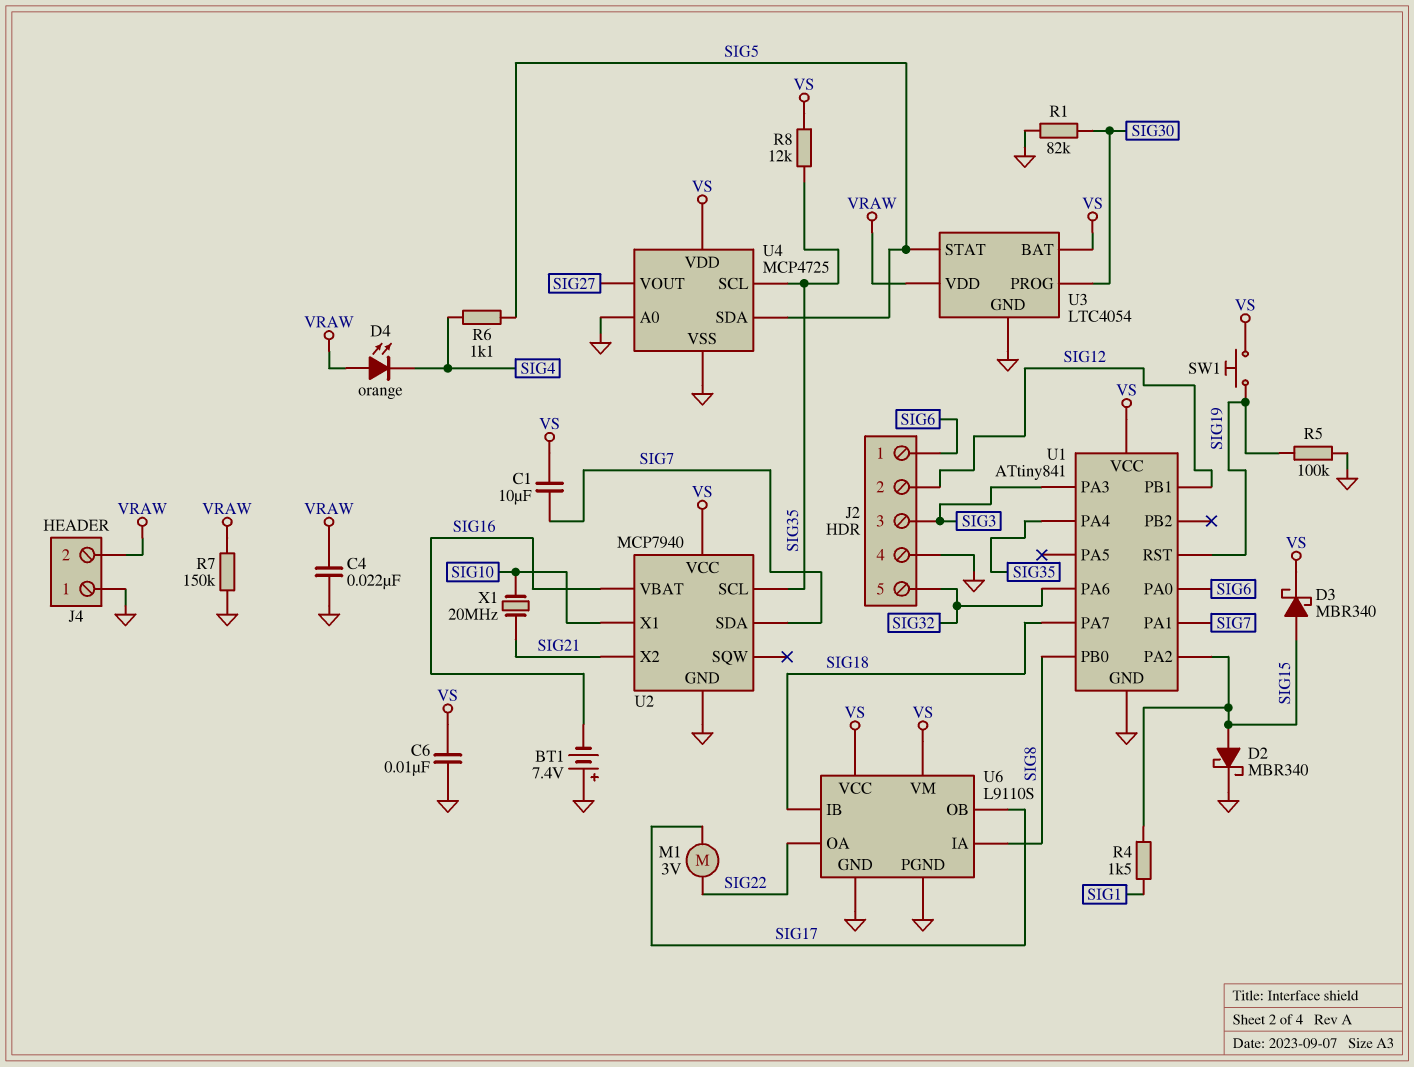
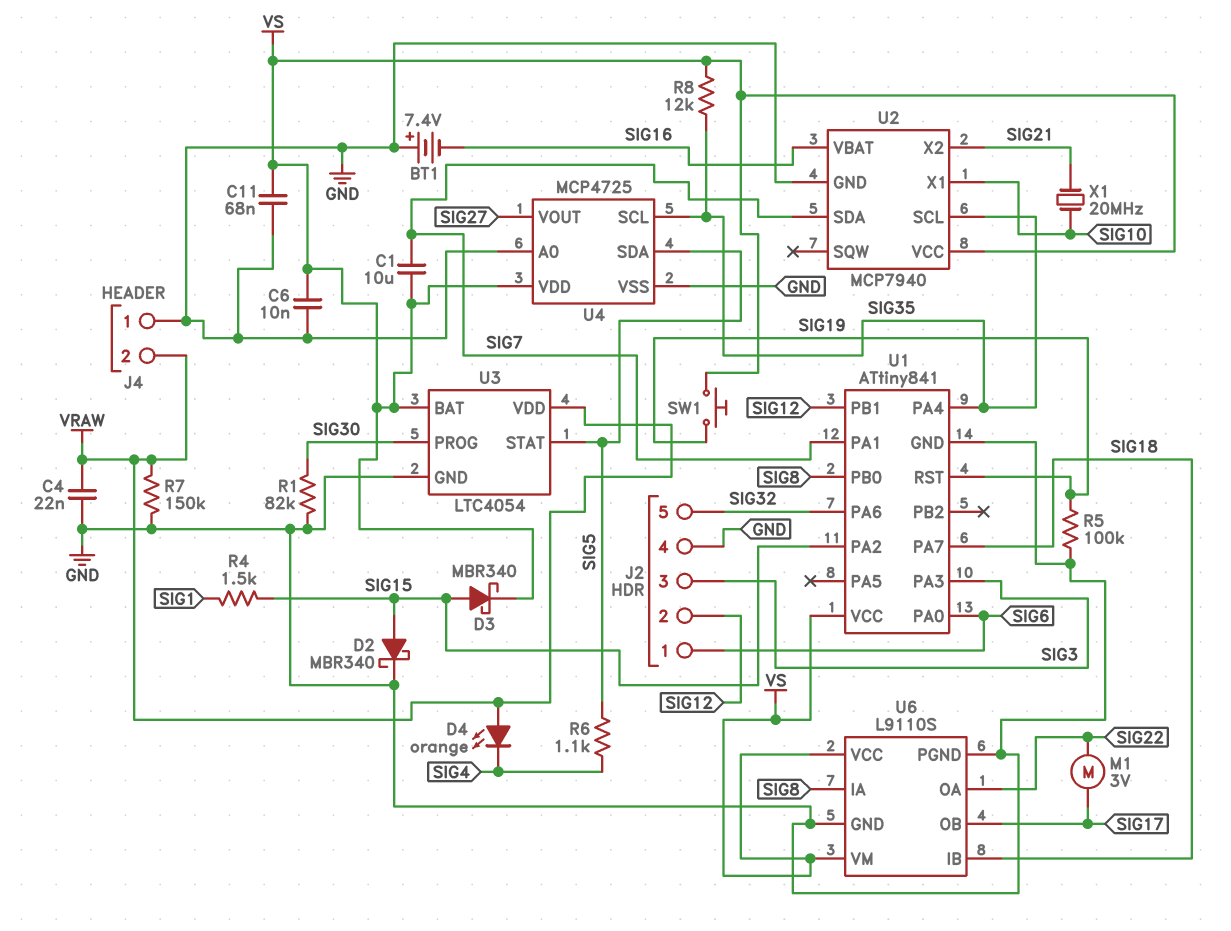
C11: none -> 68nF (GND, VS)

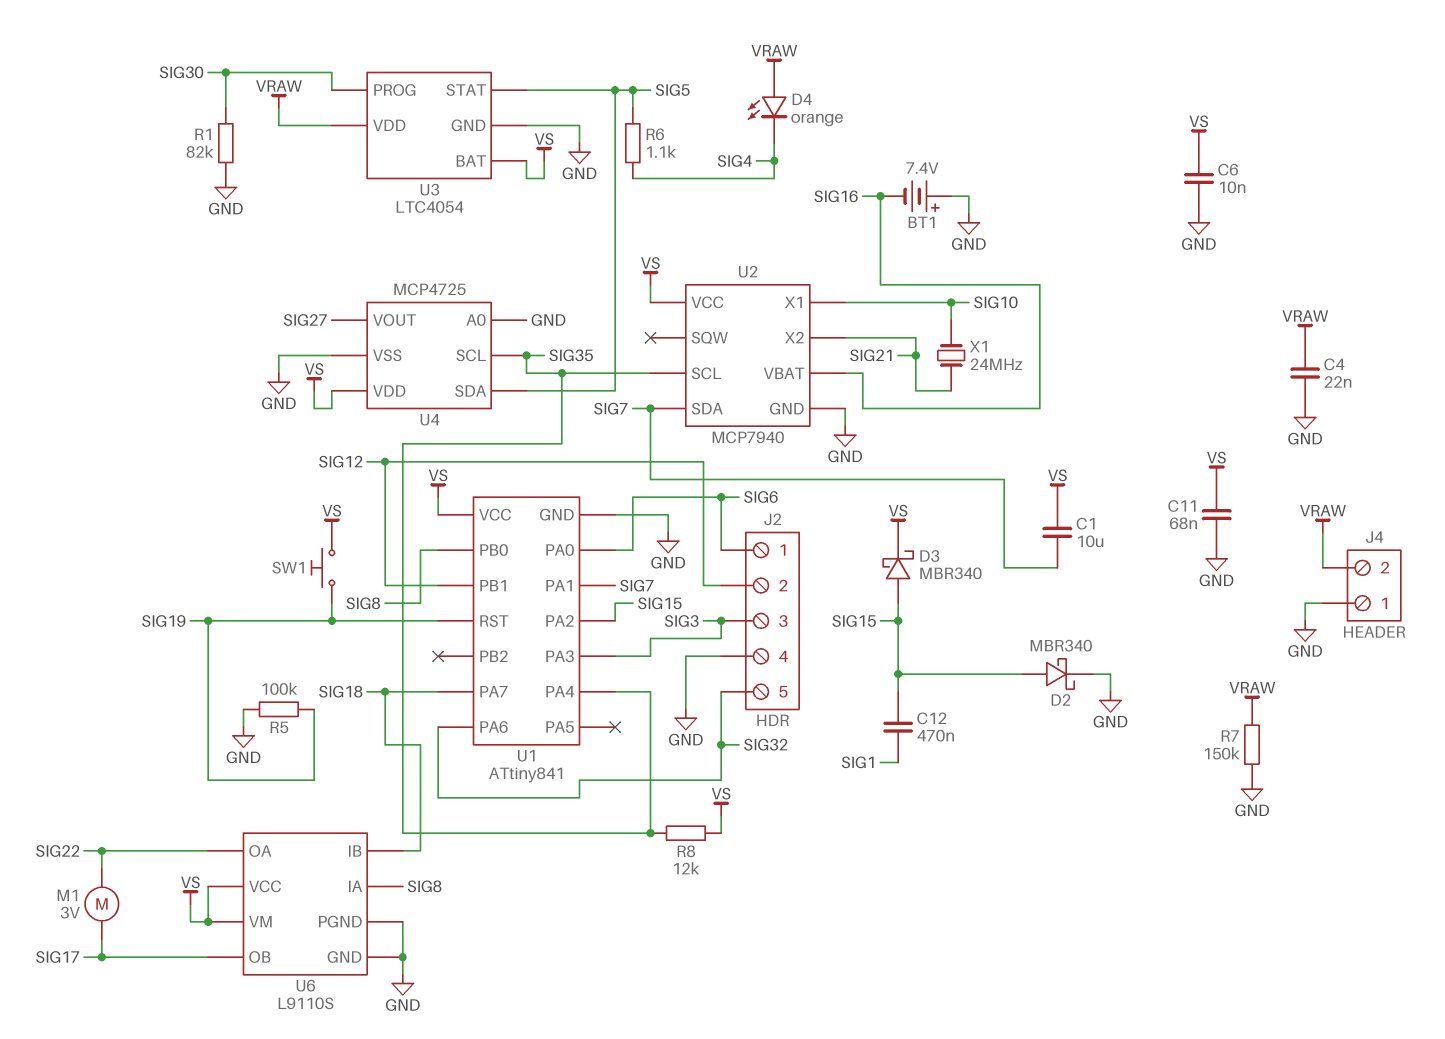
C12: none -> 470nF (SIG1, SIG15)
R4: 1.5k (SIG1, SIG15) -> none
X1: 20MHz (SIG10, SIG21) -> 24MHz (SIG10, SIG21)

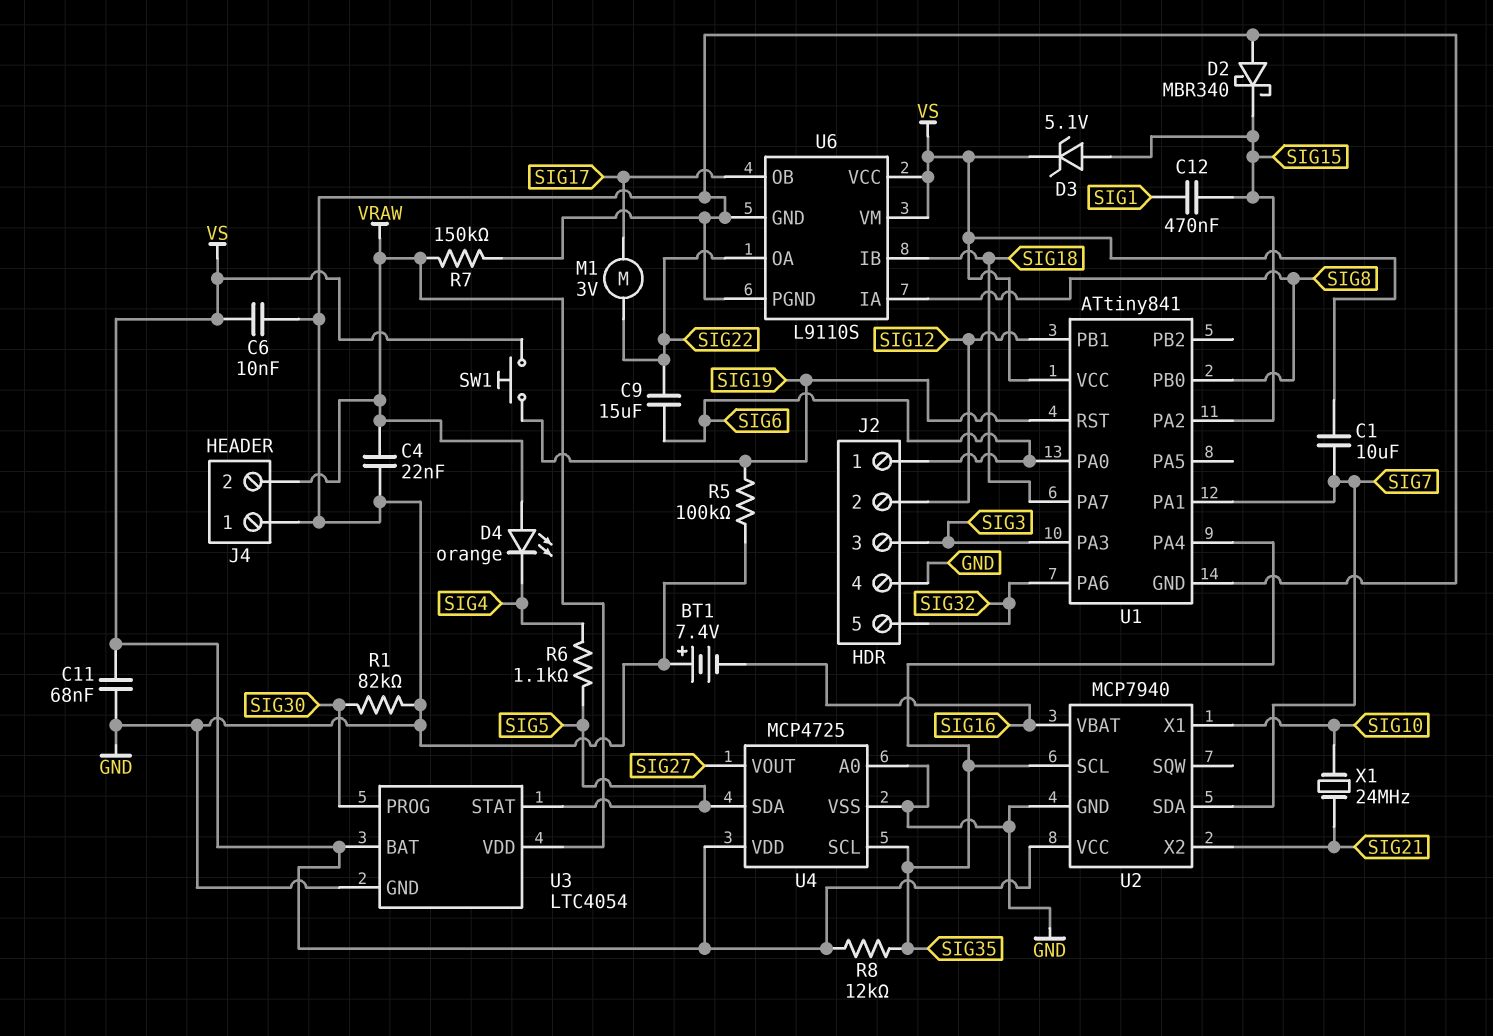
C9: none -> 15uF (SIG6, SIG22)
D2: schottky MBR340 (A SIG15, K GND) -> schottky MBR340 (A GND, K SIG15)
D3: schottky MBR340 (A SIG15, K VS) -> zener 5.1V (A SIG15, K VS)

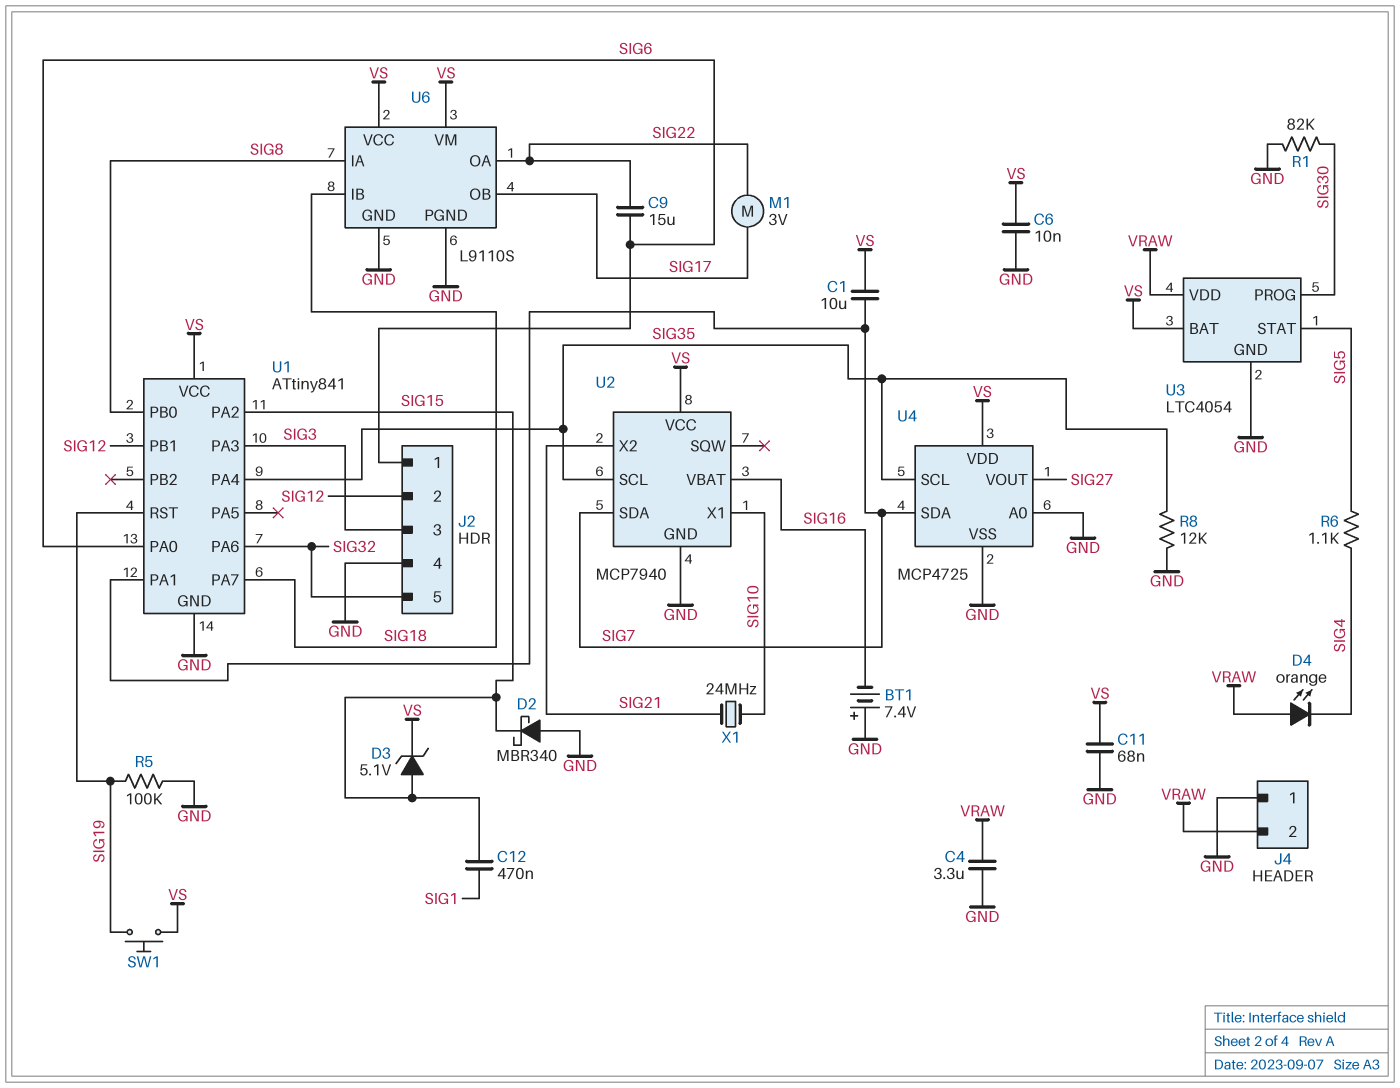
C4: 22nF (GND, VRAW) -> 3.3uF (GND, VRAW)
R7: 150k (GND, VRAW) -> none
R8: 12k (SIG35, VS) -> 12k (GND, SIG35)
U4 pin SDA: SIG5 -> SIG7

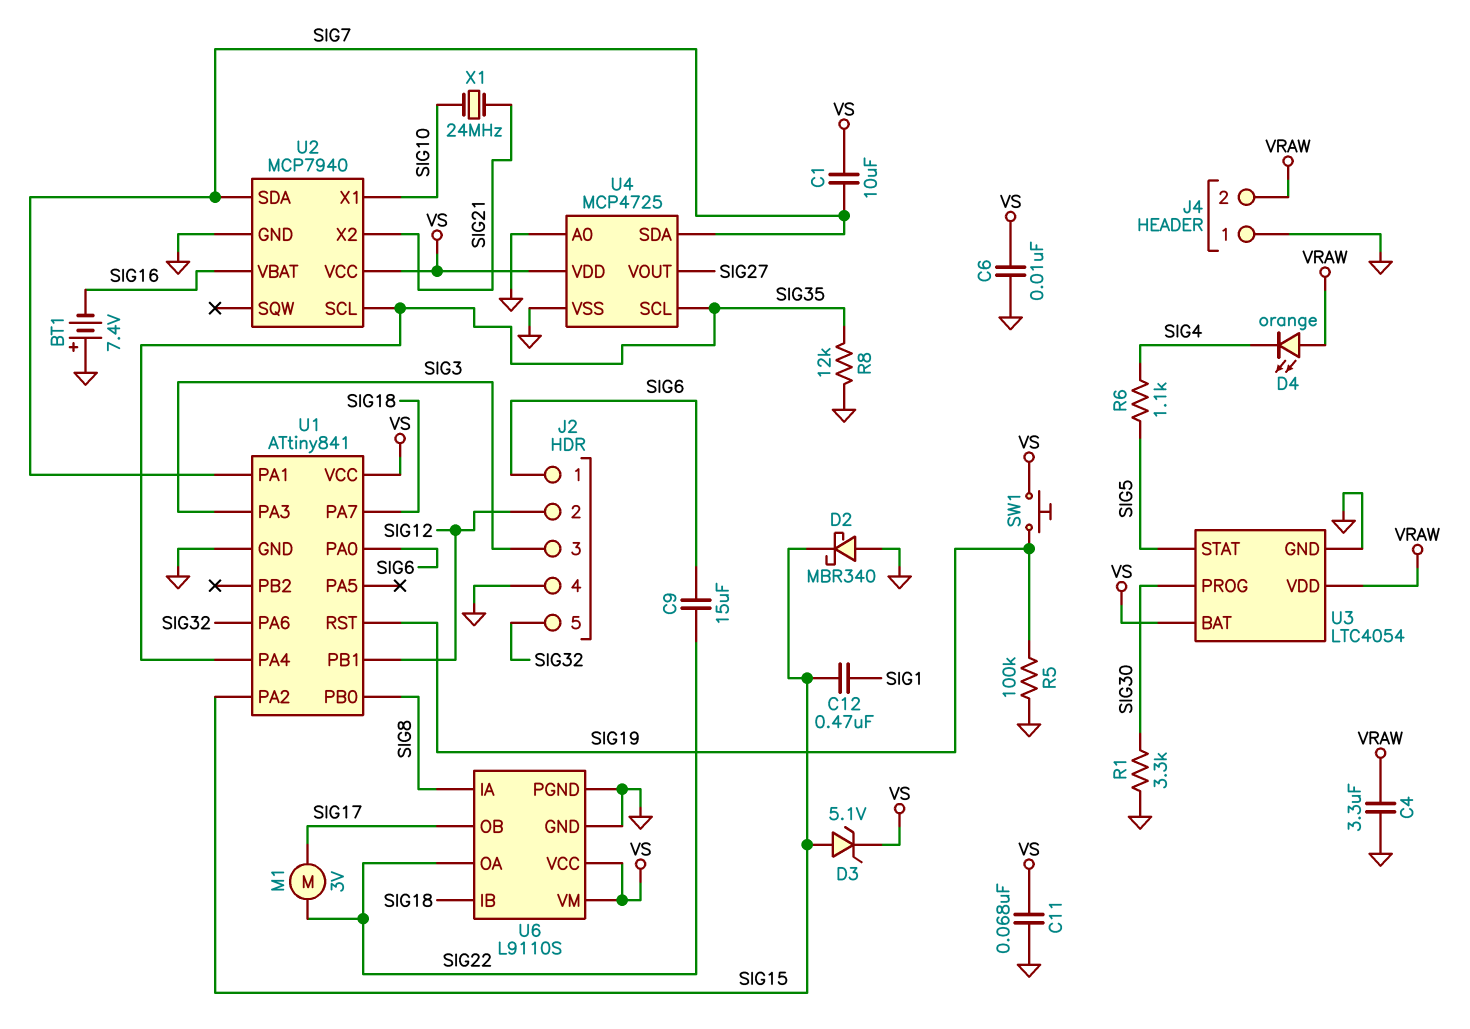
R1: 82k (GND, SIG30) -> 3.3k (GND, SIG30)

